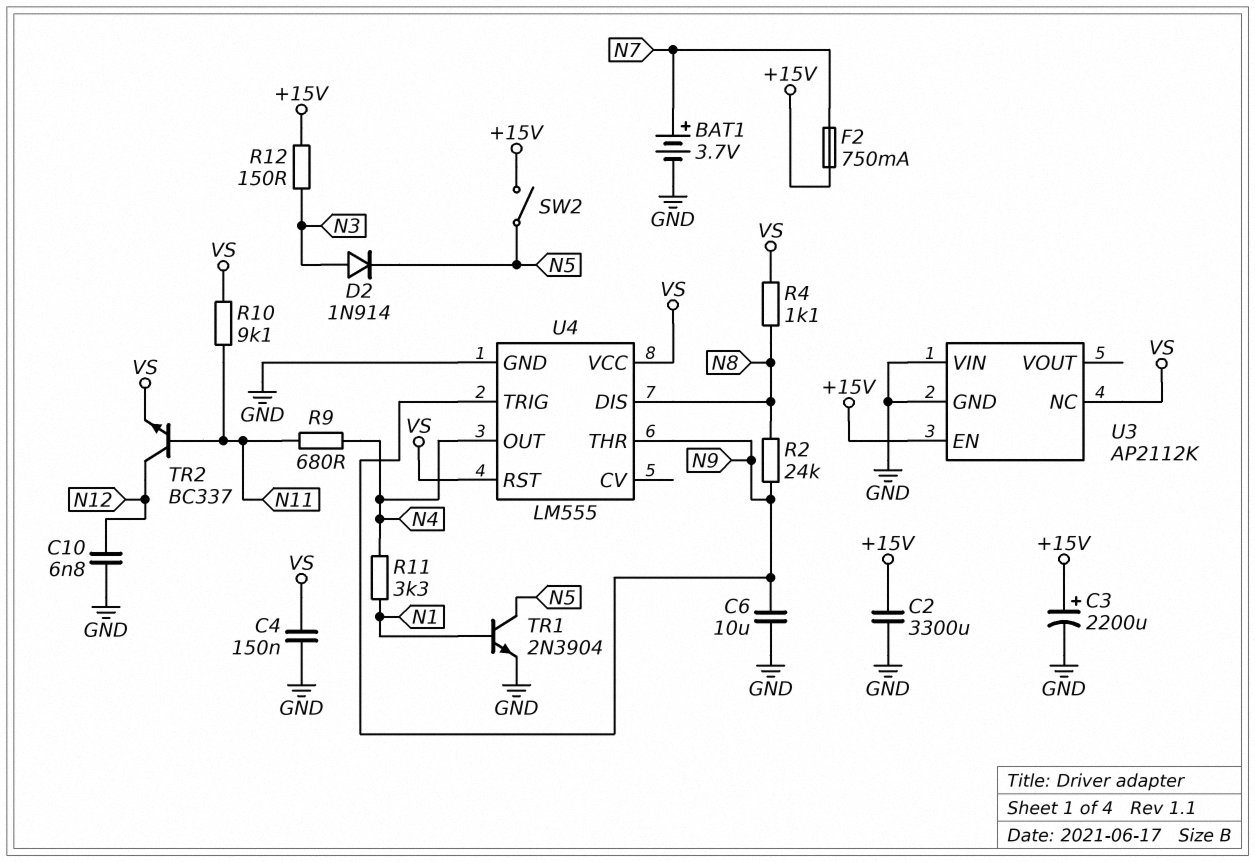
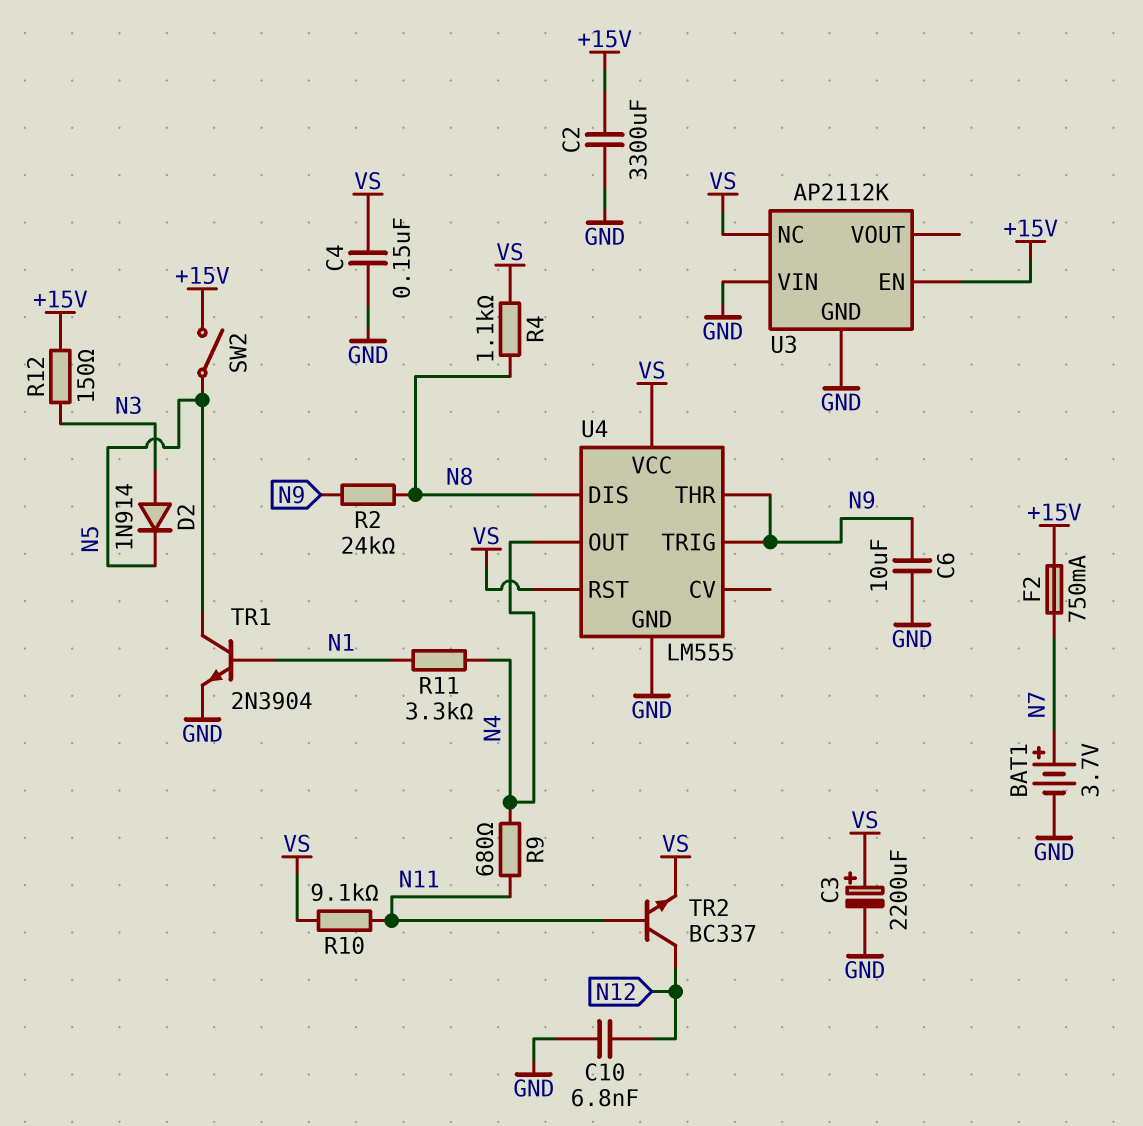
C3: 2200uF (plus +15V, minus GND) -> 2200uF (plus VS, minus GND)

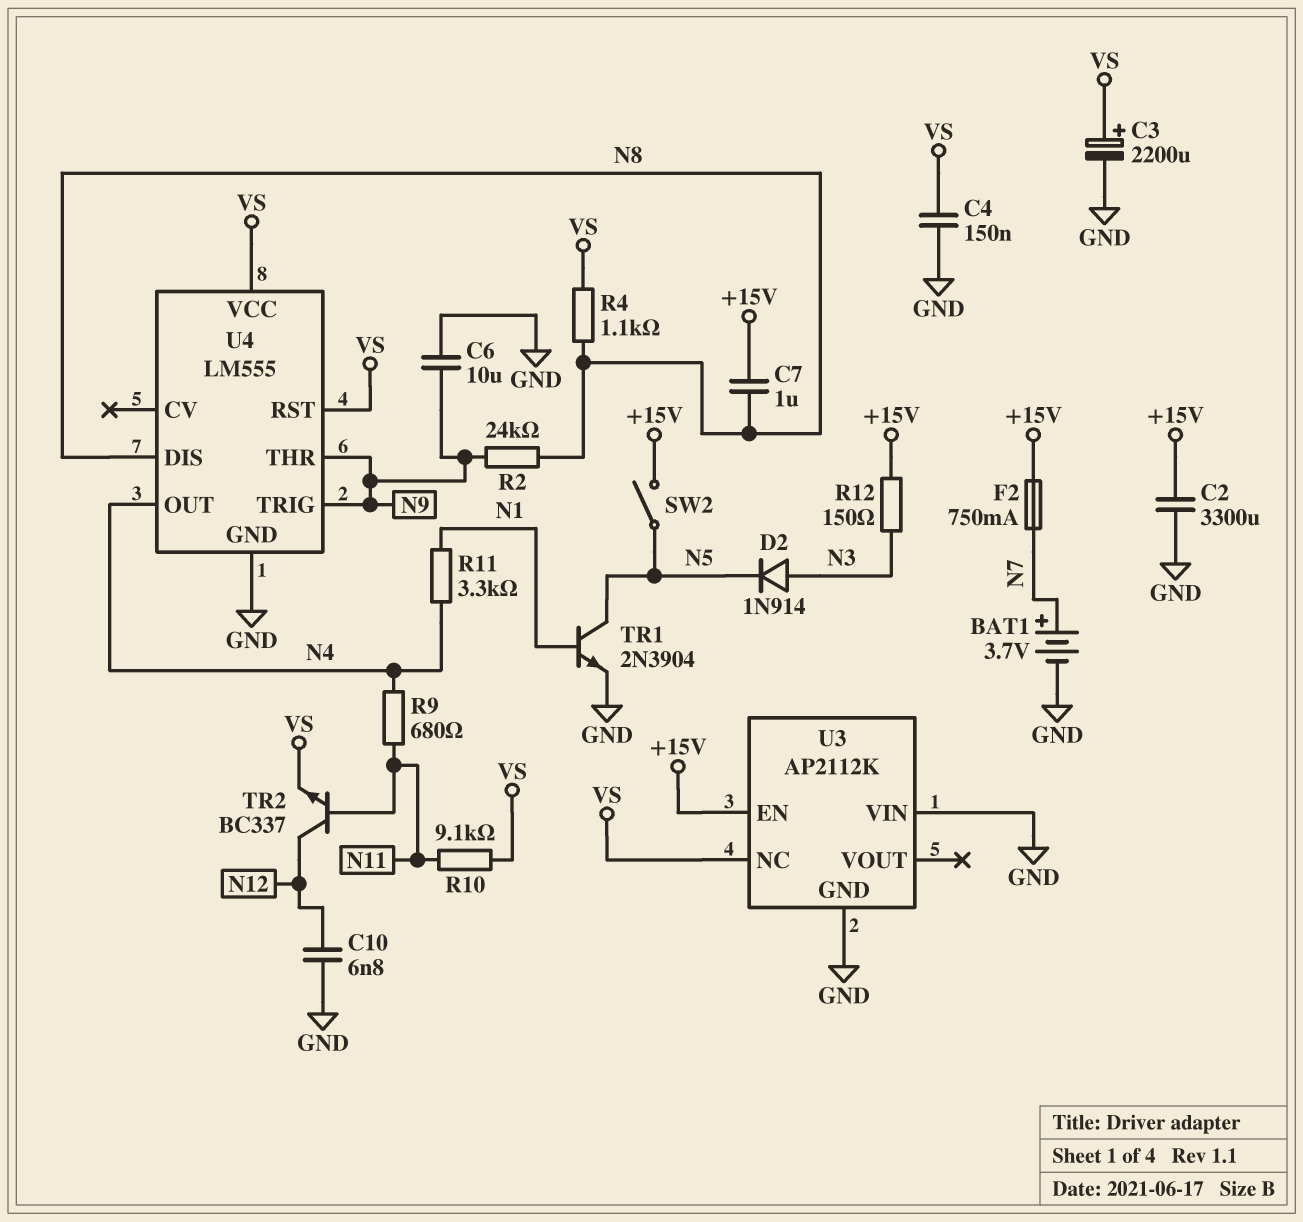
C7: none -> 1uF (+15V, N8)

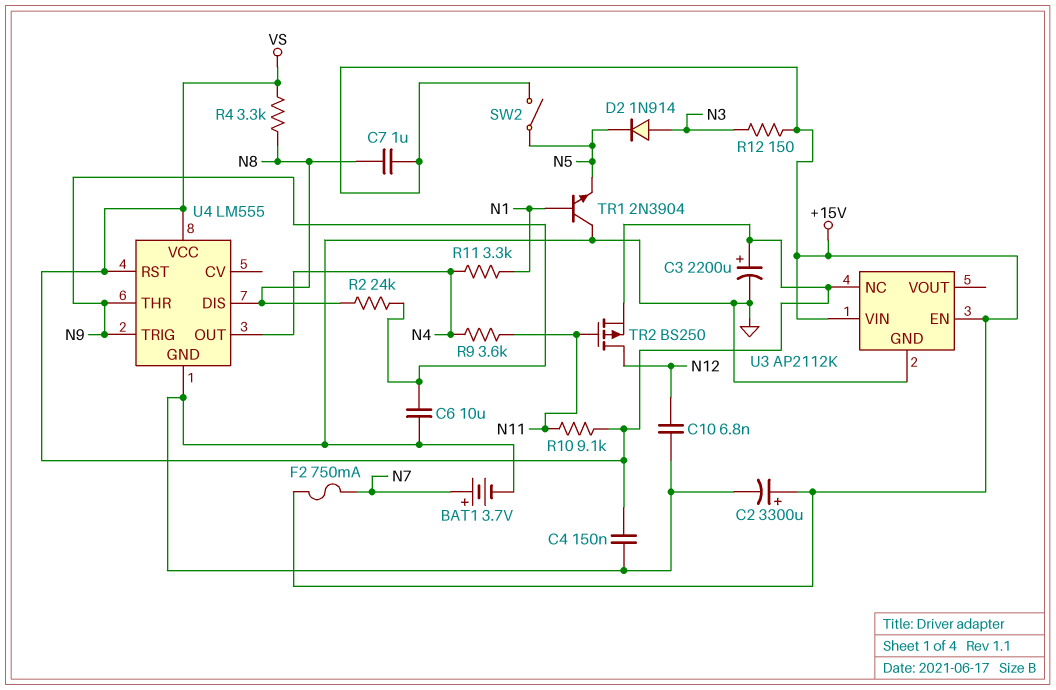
C2: 3300uF (+15V, GND) -> 3300uF (plus +15V, minus GND)
R4: 1.1k (N8, VS) -> 3.3k (N8, VS)
R9: 680 (N4, N11) -> 3.6k (N4, N11)
TR1: NPN 2N3904 (B N1, C N5, E GND) -> NPN 2N3904 (B N1, C GND, E N5)
TR2: NPN BC337 (B N11, C N12, E VS) -> PMOS BS250 (G N11, D N12, S VS)
U3 pin VIN: GND -> +15V

